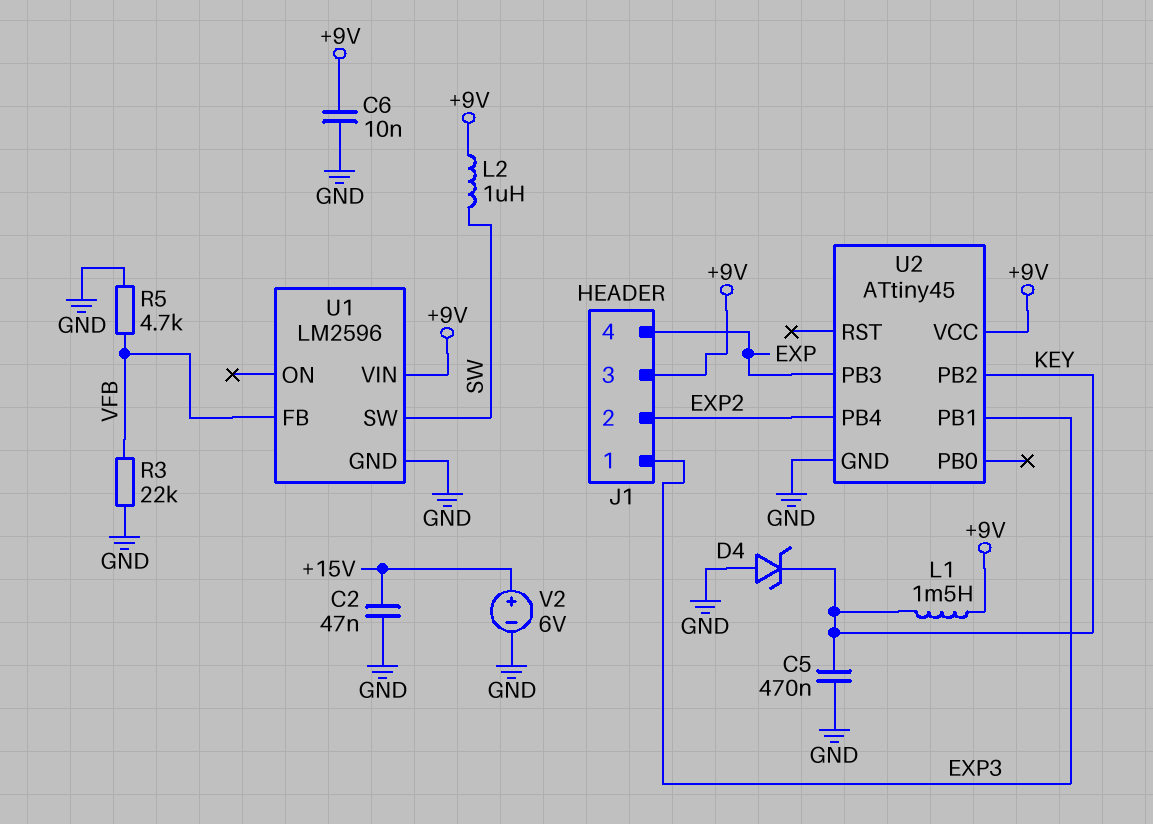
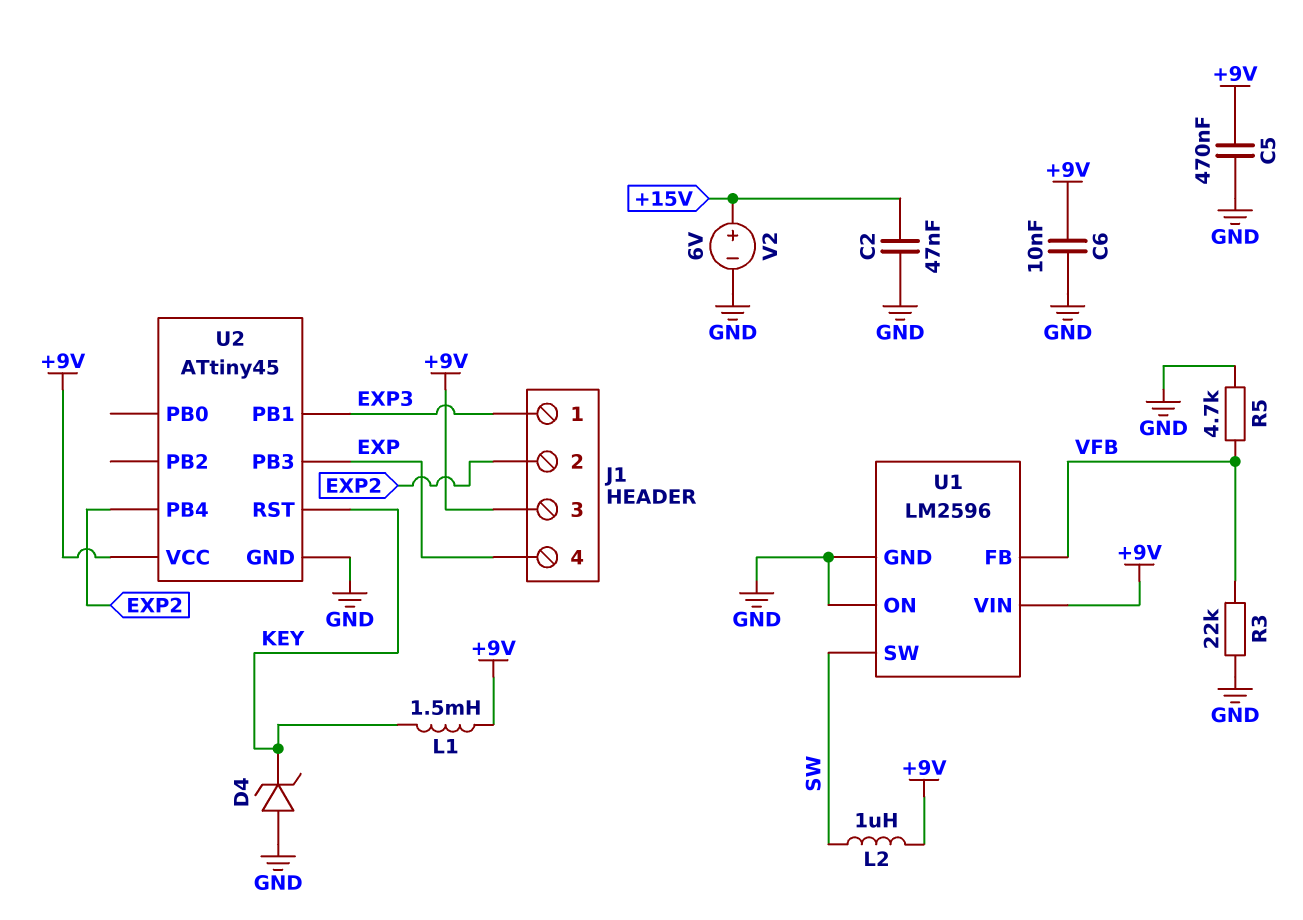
C5: 470nF (GND, KEY) -> 470nF (+9V, GND)
U1 pin ON: none -> GND
U2 pin PB2: KEY -> none
U2 pin RST: none -> KEY

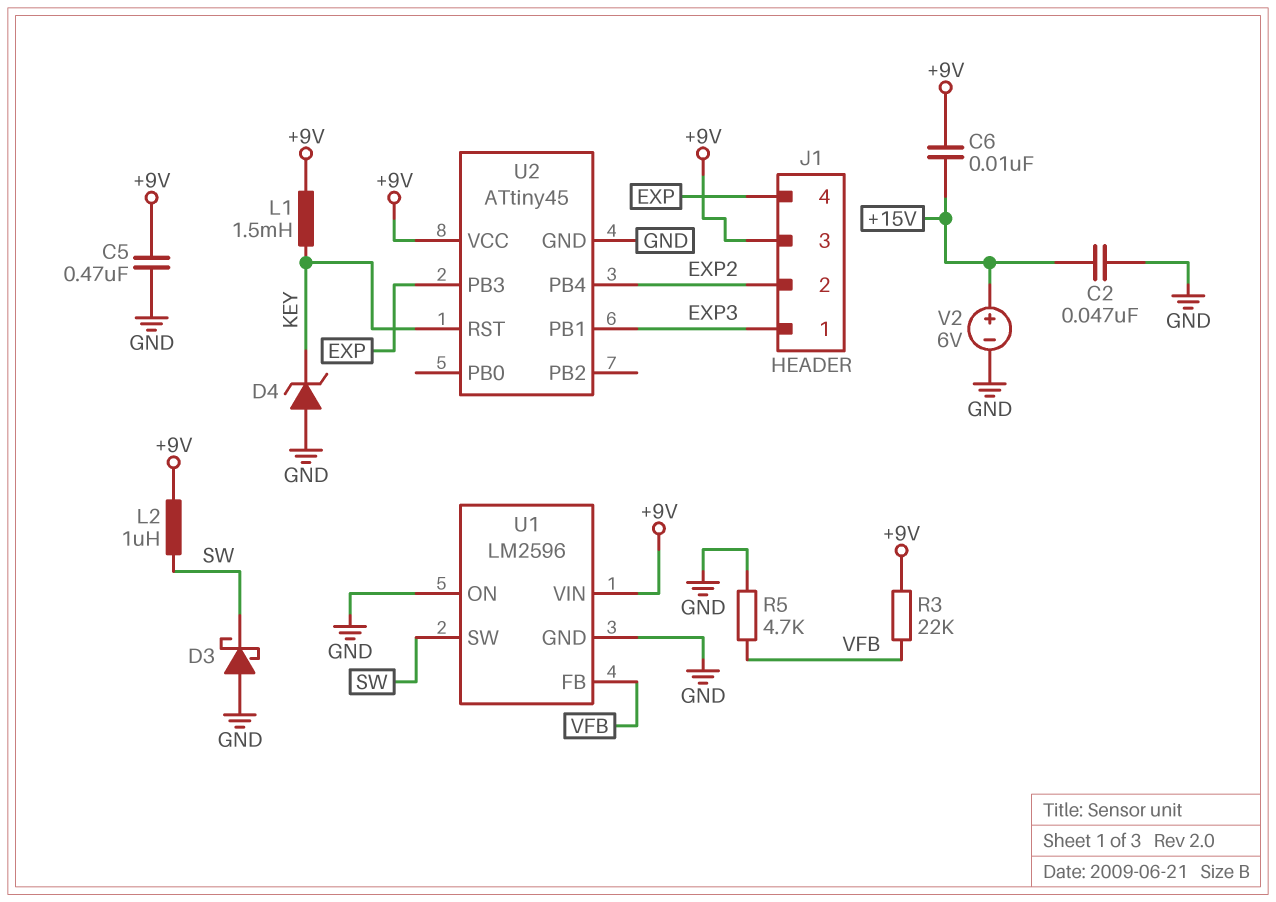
C6: 10nF (+9V, GND) -> 10nF (+9V, +15V)
D3: none -> schottky (A GND, K SW)
R3: 22k (GND, VFB) -> 22k (+9V, VFB)

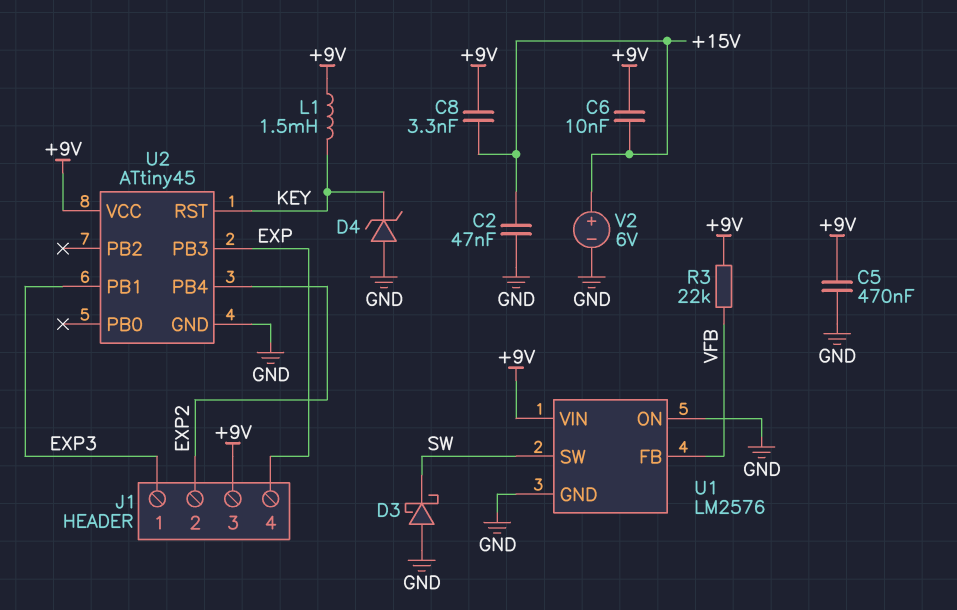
C8: none -> 3.3nF (+9V, +15V)
L2: 1uH (+9V, SW) -> none
R5: 4.7k (GND, VFB) -> none
U1: LM2596 -> LM2576

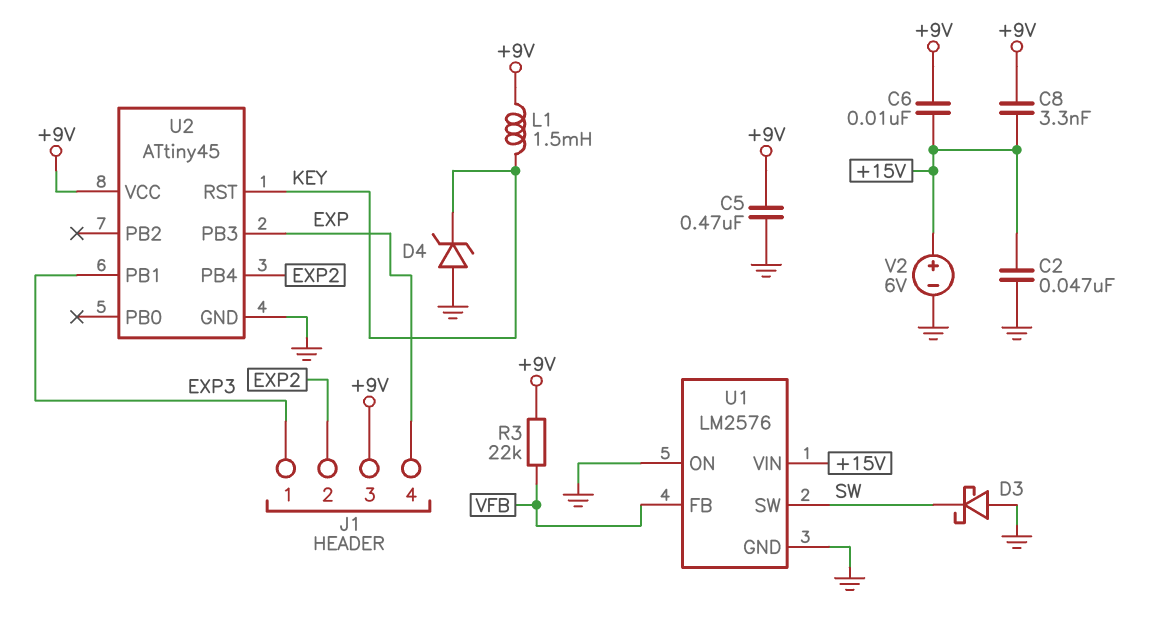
U1 pin VIN: +9V -> +15V

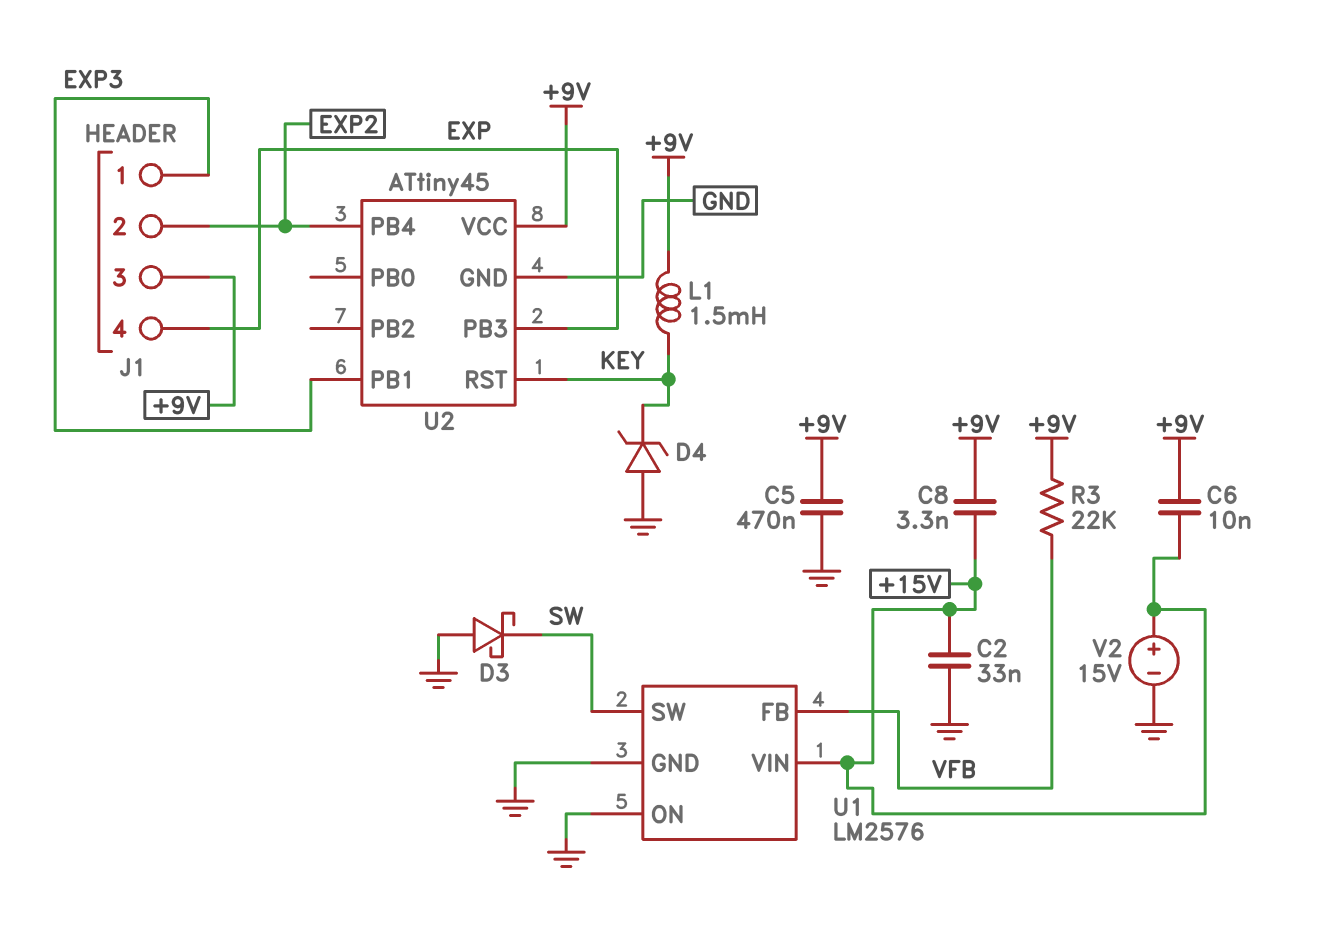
C2: 47nF (+15V, GND) -> 33nF (+15V, GND)
V2: 6V (plus +15V, minus GND) -> 15V (plus +15V, minus GND)

